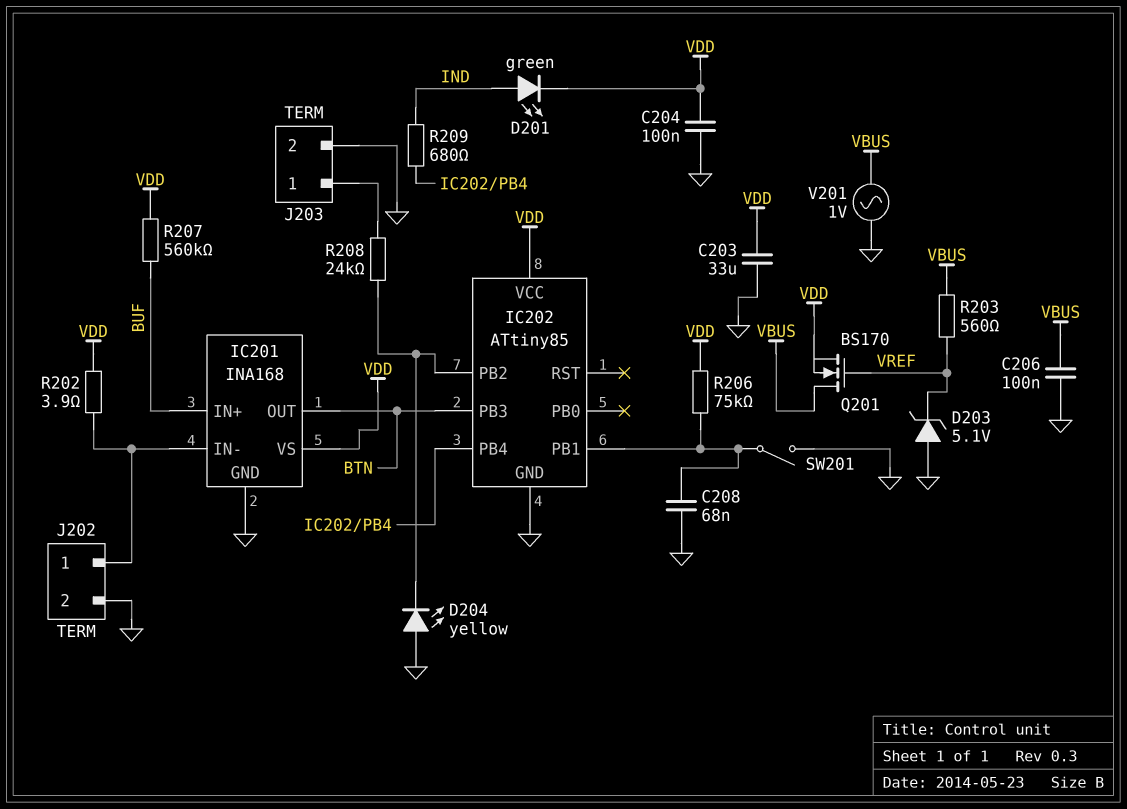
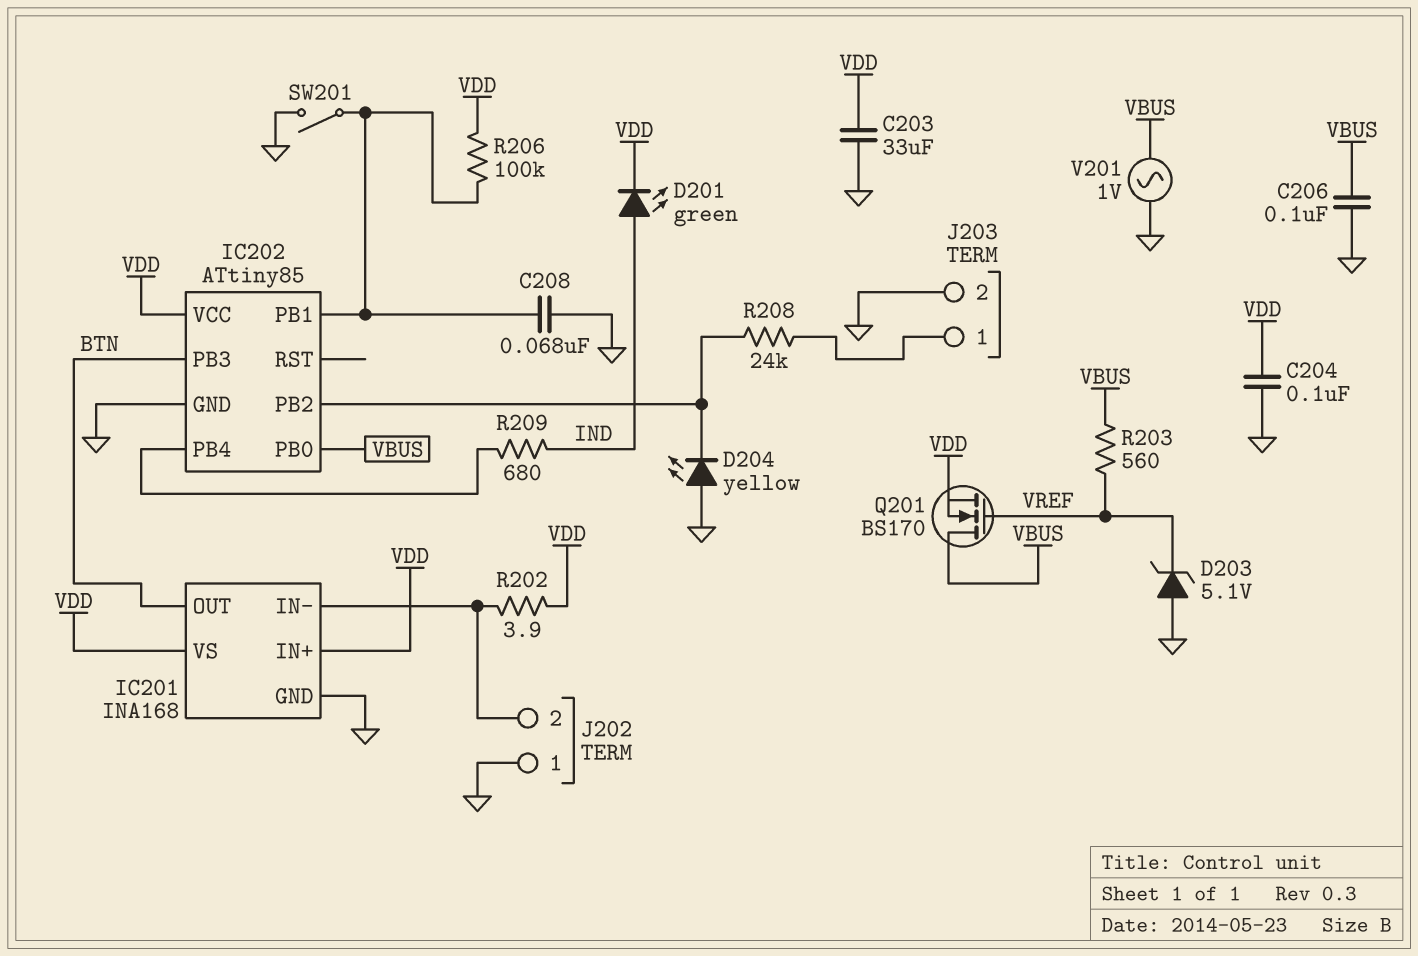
IC201 pin IN+: BUF -> VDD
IC202 pin PB0: none -> VBUS
J202 pin 1: IC201/IN- -> GND
J202 pin 2: GND -> IC201/IN-
R206: 75k (IC202/PB1, VDD) -> 100k (IC202/PB1, VDD)
R207: 560k (BUF, VDD) -> none

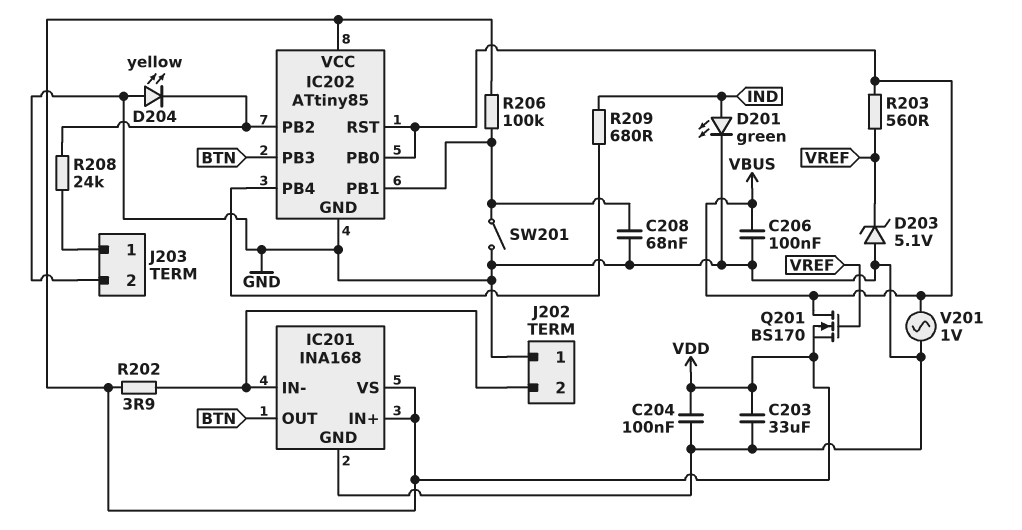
D201: LED green (A IND, K VDD) -> LED green (A IND, K GND)
IC202 pin RST: none -> VBUS

